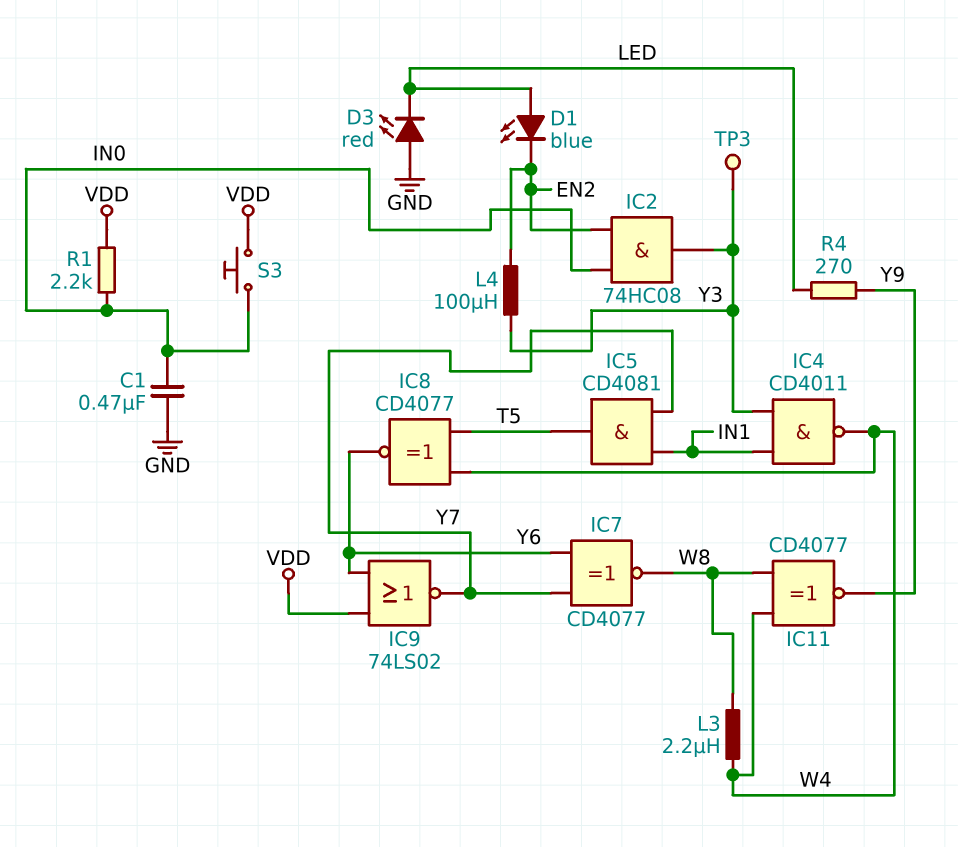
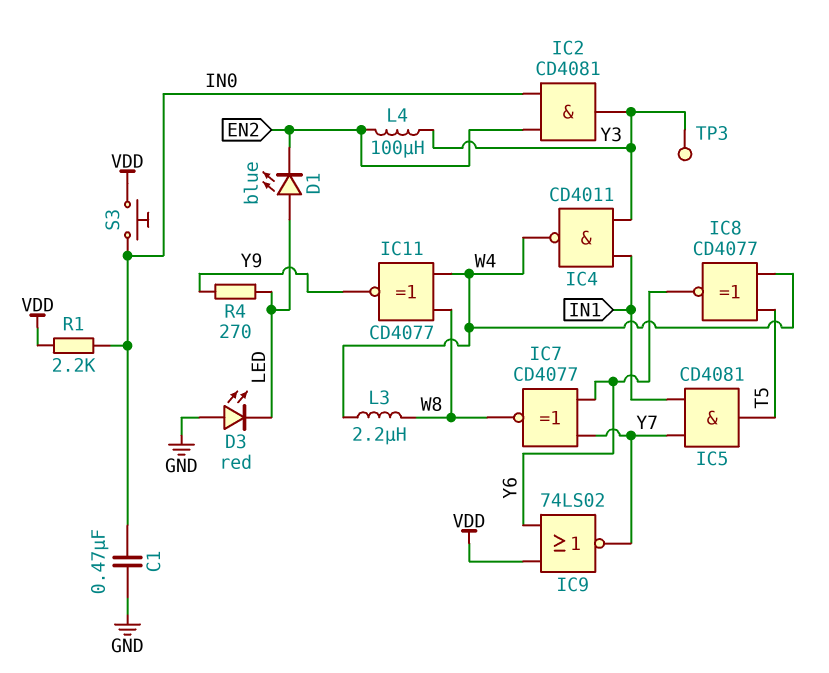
IC2: AND 74HC08 (in EN2, in IN0, out Y3) -> AND CD4081 (in EN2, in IN0, out Y3)

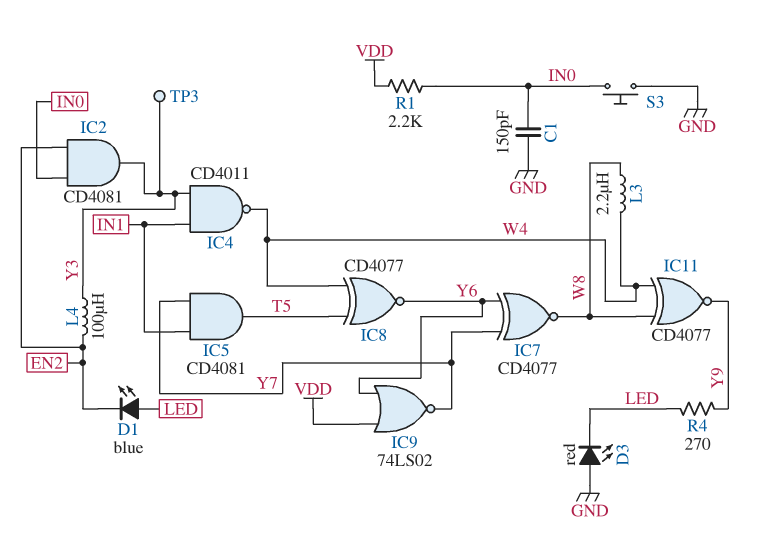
C1: 470nF (GND, IN0) -> 150pF (GND, IN0)
S3: button (IN0, VDD) -> button (GND, IN0)

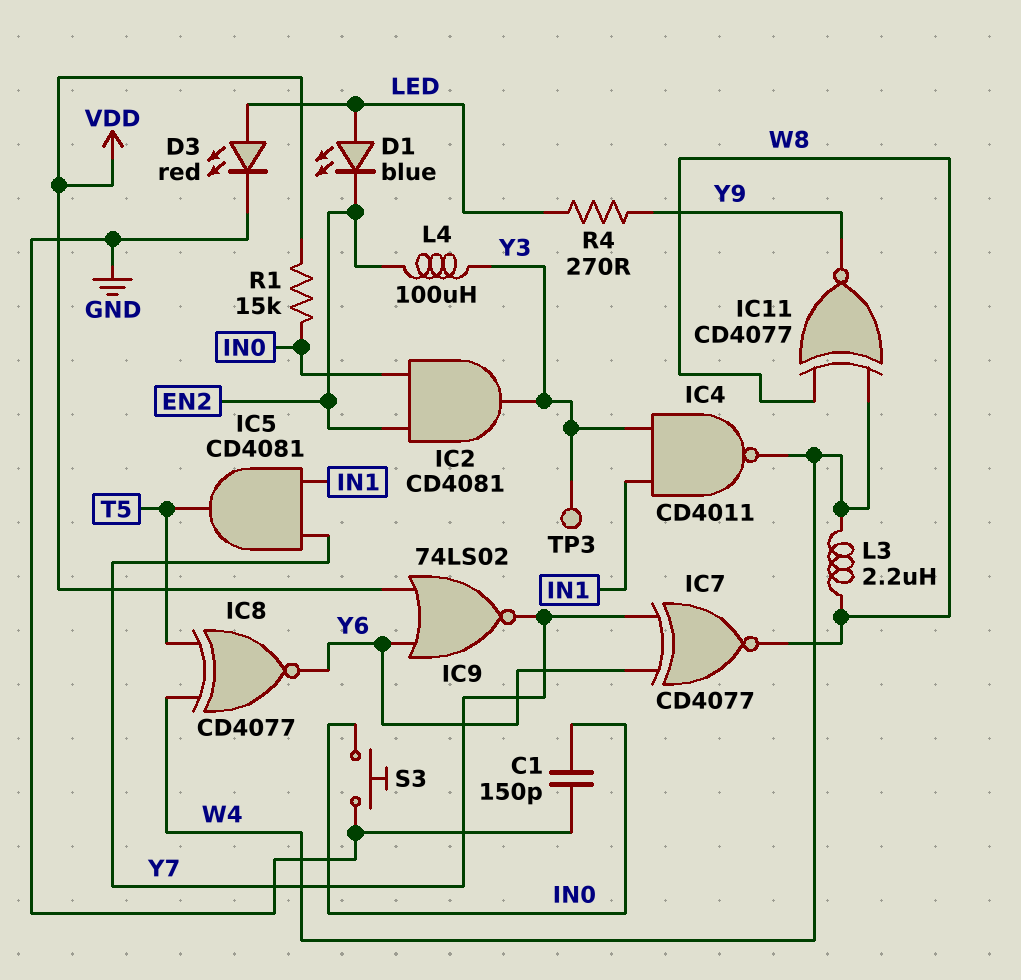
D3: LED red (A GND, K LED) -> LED red (A LED, K GND)
R1: 2.2k (IN0, VDD) -> 15k (IN0, VDD)

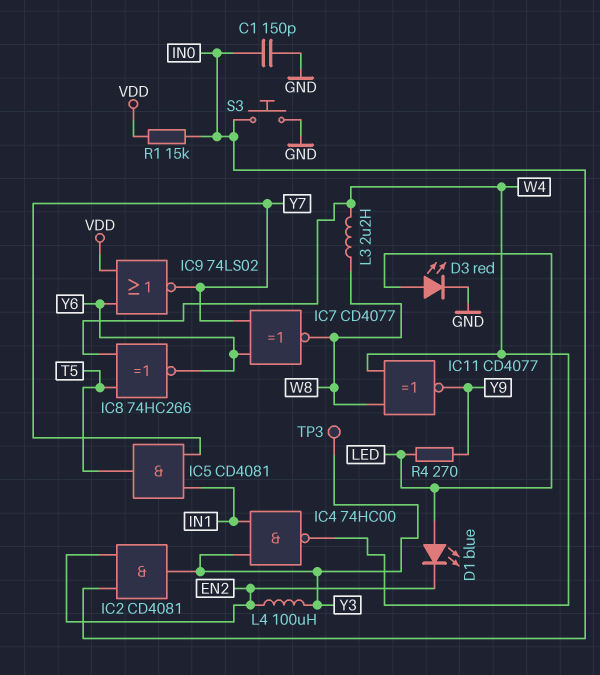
IC4: NAND CD4011 (in IN1, in Y3, out W4) -> NAND 74HC00 (in IN1, in Y3, out W4)
IC8: XNOR CD4077 (in T5, in W4, out Y6) -> XNOR 74HC266 (in T5, in W4, out Y6)

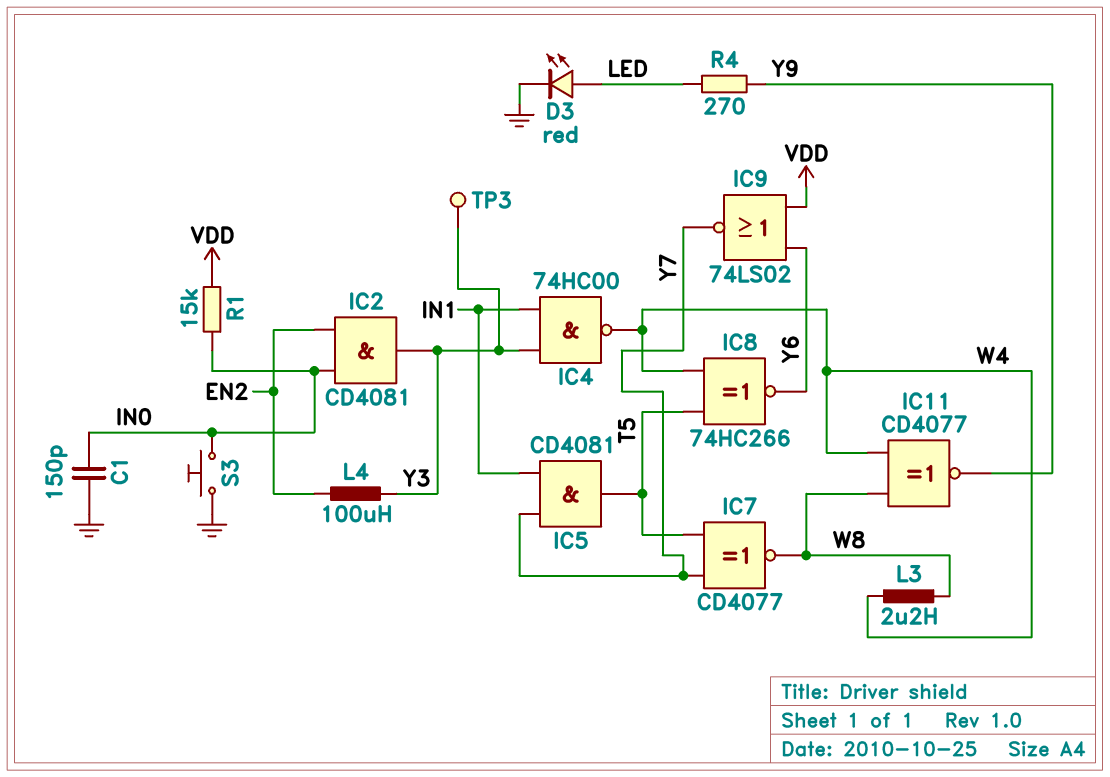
D1: LED blue (A LED, K EN2) -> none
IC7: XNOR CD4077 (in Y6, in Y7, out W8) -> XNOR CD4077 (in T5, in Y7, out W8)

